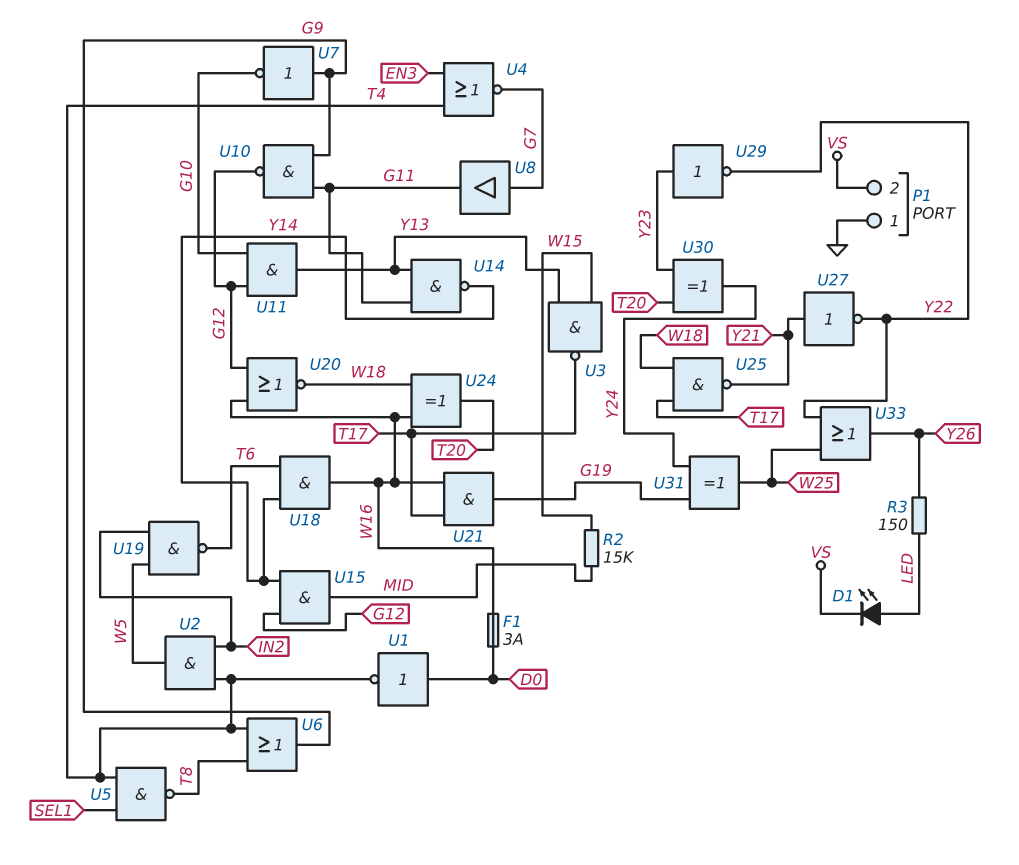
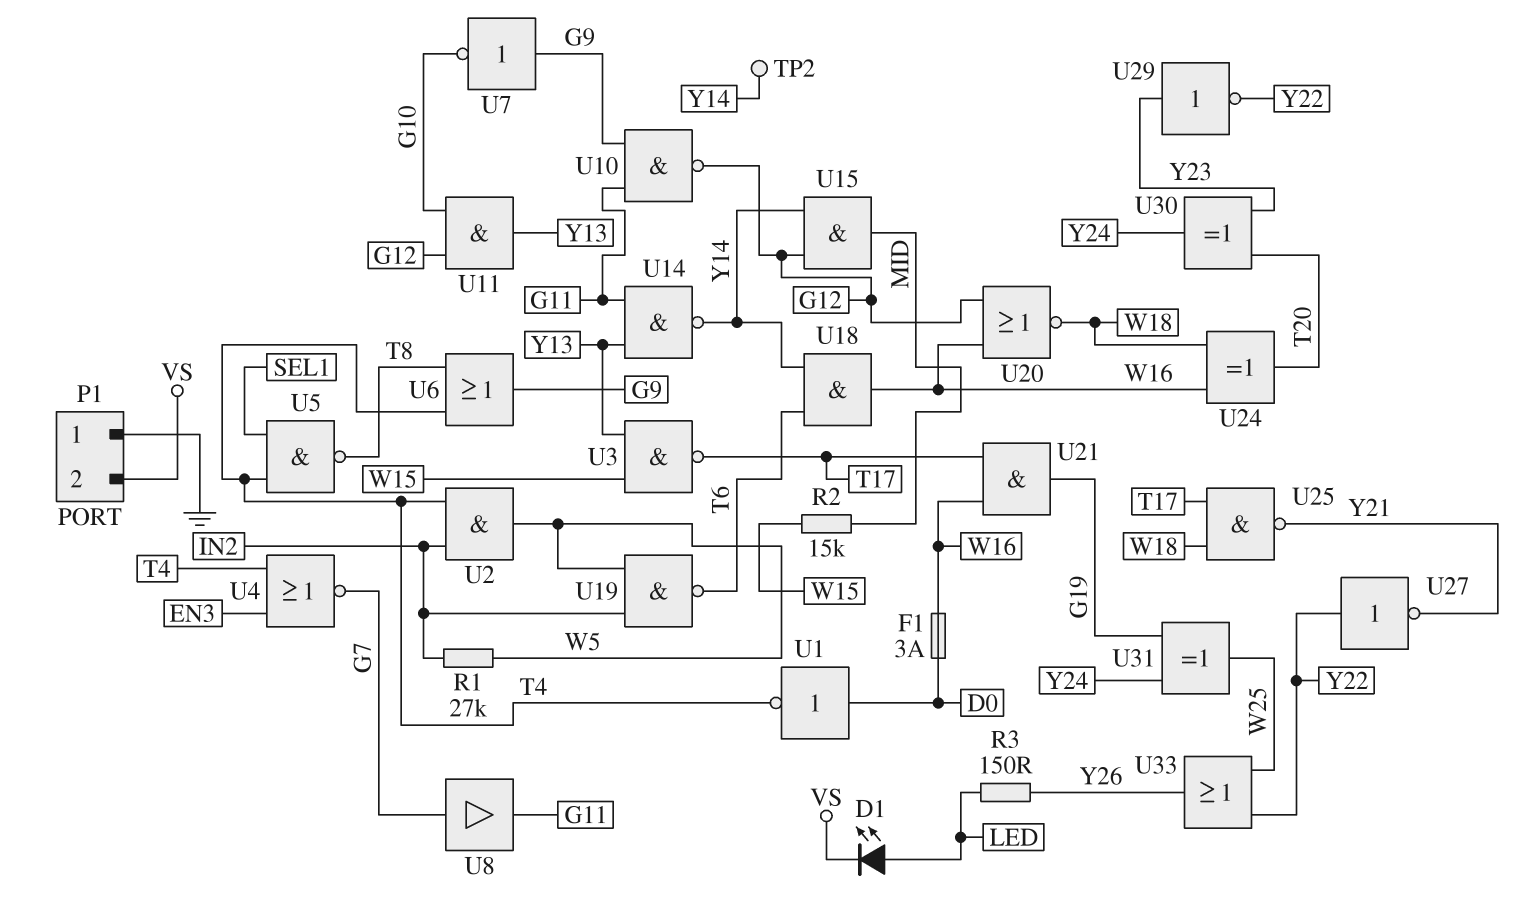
R1: none -> 27k (IN2, W5)
TP2: none -> test point (Y14)
U27: NOT (in Y21, out Y22) -> NOT (in Y22, out Y21)

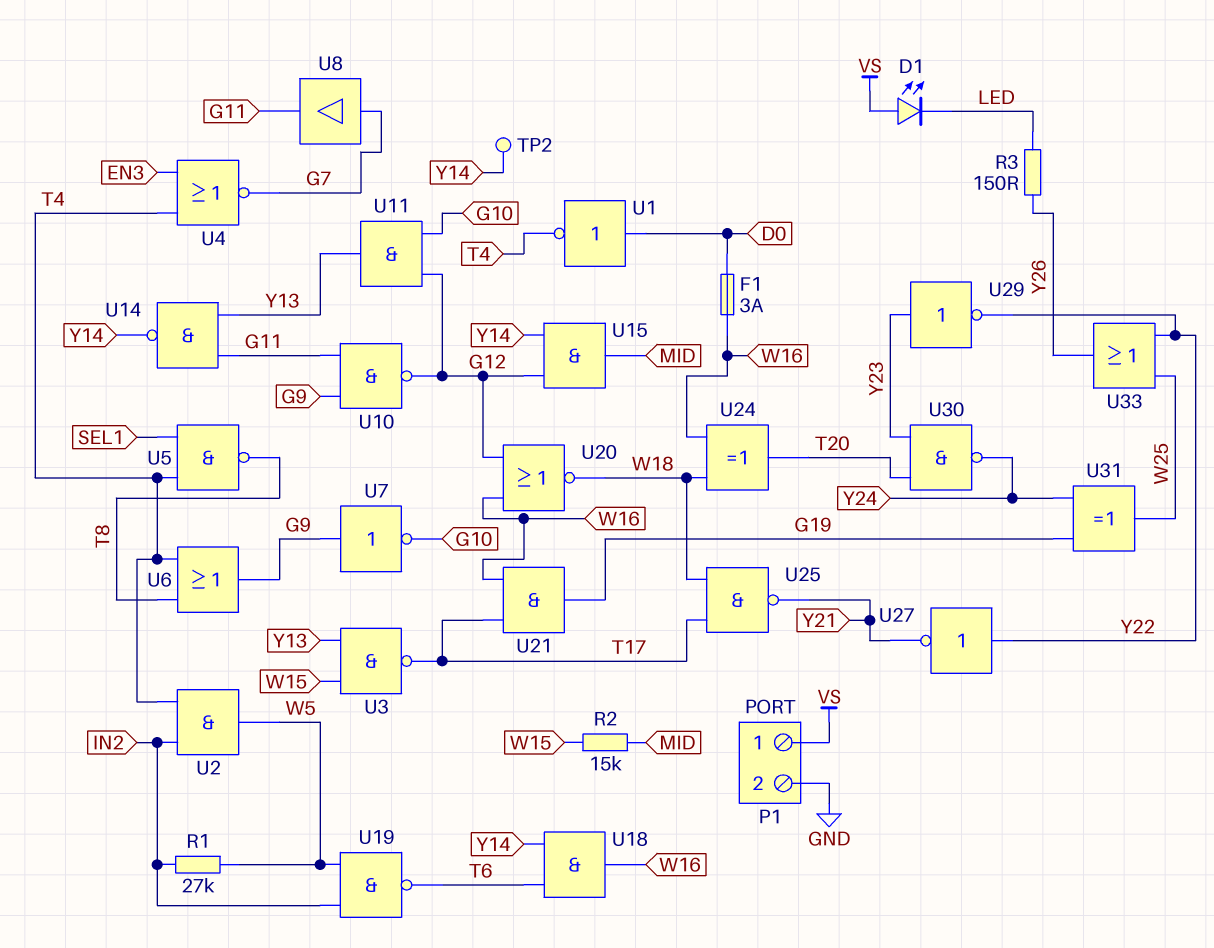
D1: LED (A LED, K VS) -> LED (A VS, K LED)
P1 pin 1: GND -> VS
P1 pin 2: VS -> GND
U30: XOR (in T20, in Y23, out Y24) -> NAND (in T20, in Y23, out Y24)

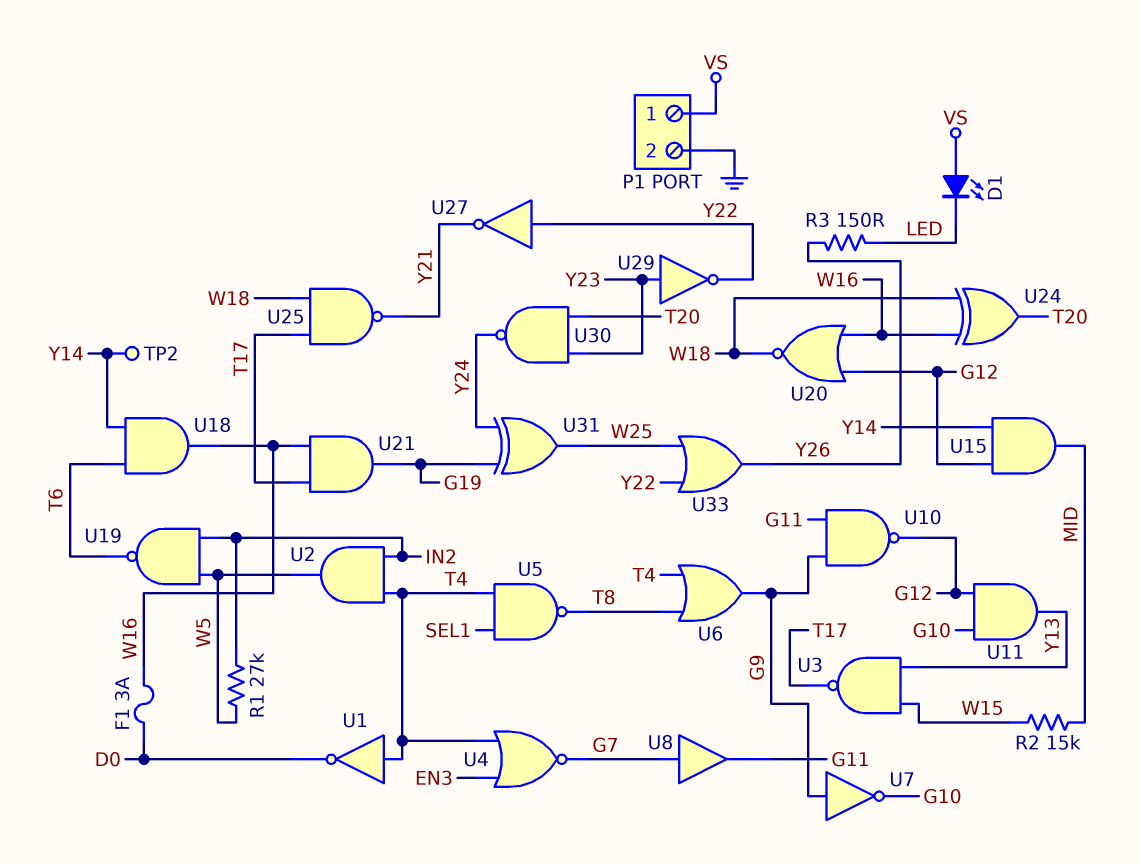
U1: NOT (in D0, out T4) -> NOT (in T4, out D0)
U14: NAND (in G11, in Y13, out Y14) -> none

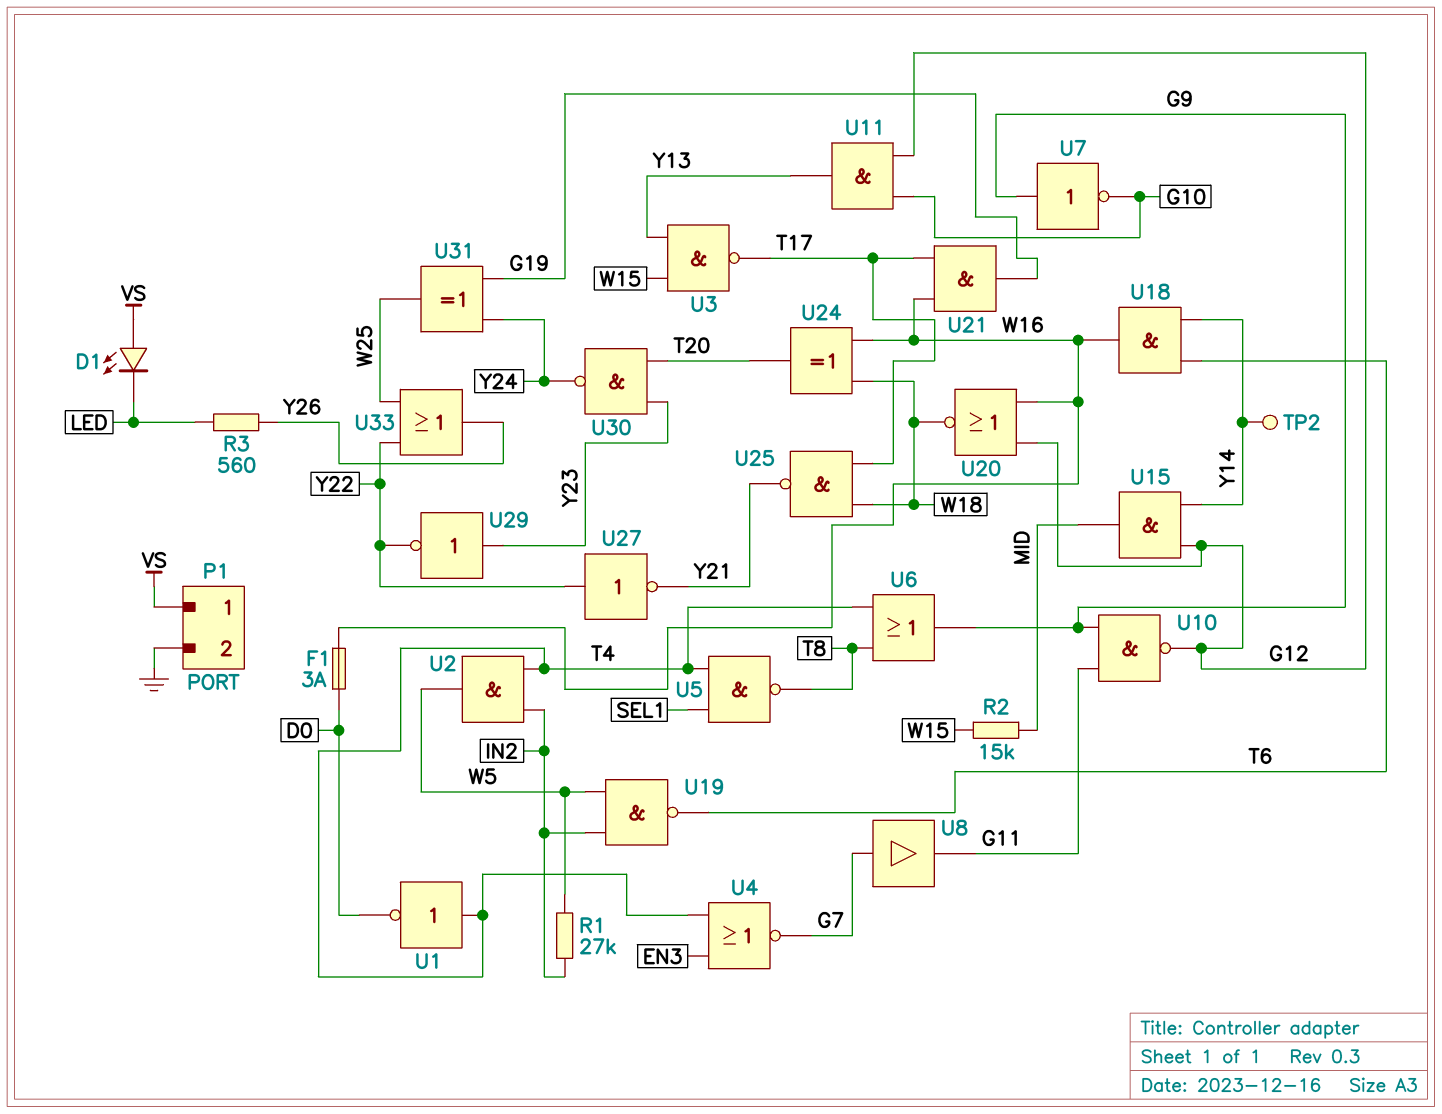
R3: 150 (LED, Y26) -> 560 (LED, Y26)

